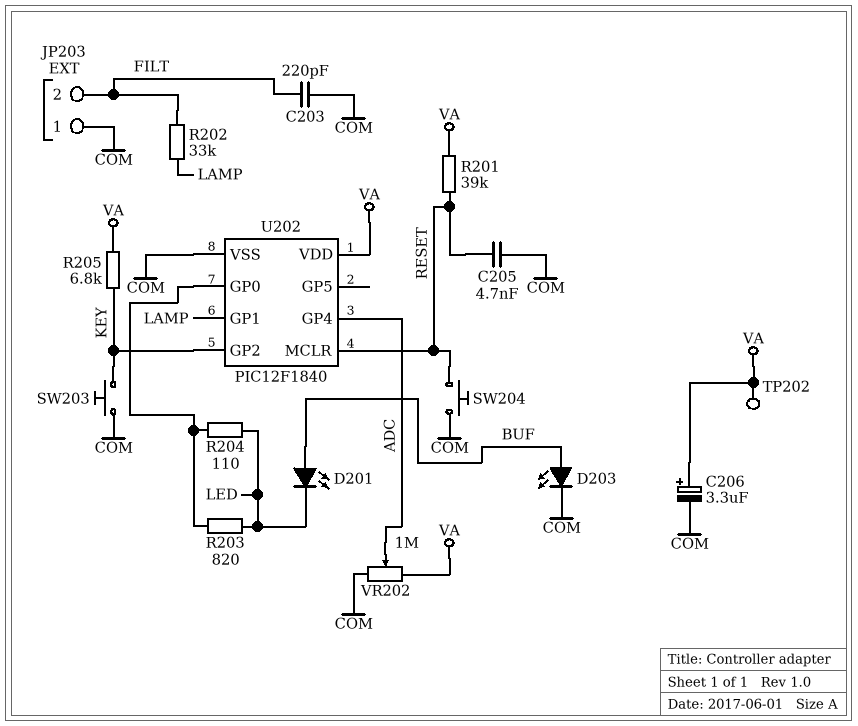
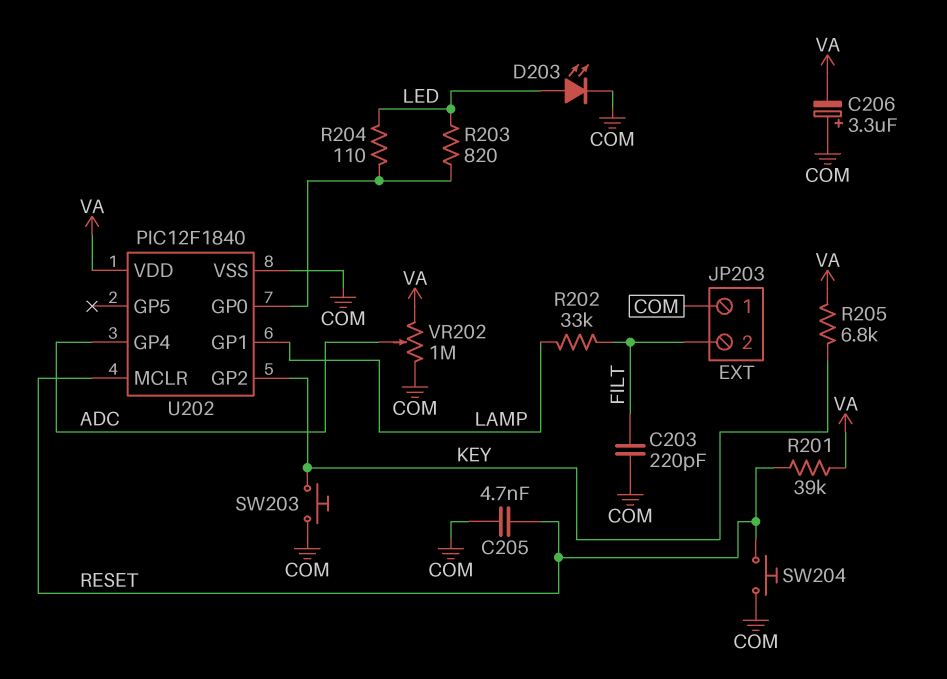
C206: 3.3uF (plus VA, minus COM) -> 3.3uF (plus COM, minus VA)
D201: LED (A BUF, K LED) -> none
D203: LED (A BUF, K COM) -> LED (A LED, K COM)
TP202: test point (VA) -> none

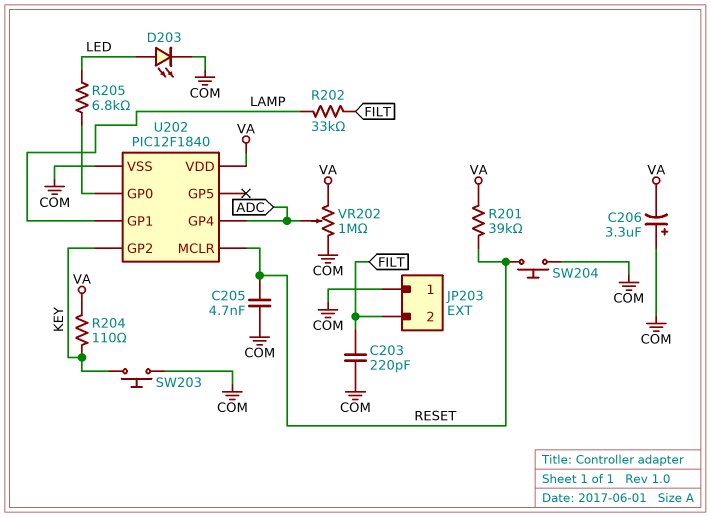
R203: 820 (LED, U202/GP0) -> none
R204: 110 (LED, U202/GP0) -> 110 (KEY, VA)
R205: 6.8k (KEY, VA) -> 6.8k (LED, U202/GP0)

